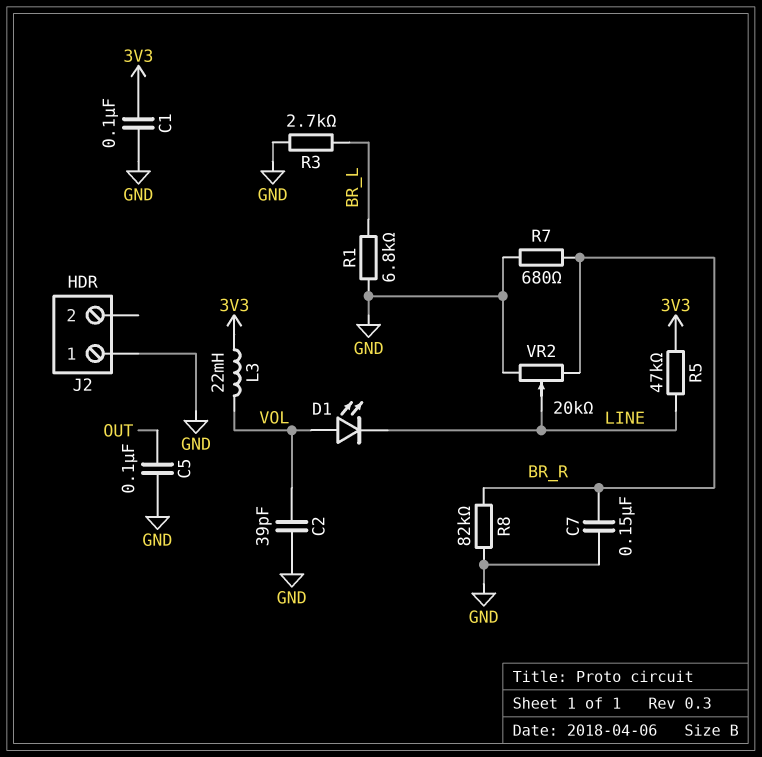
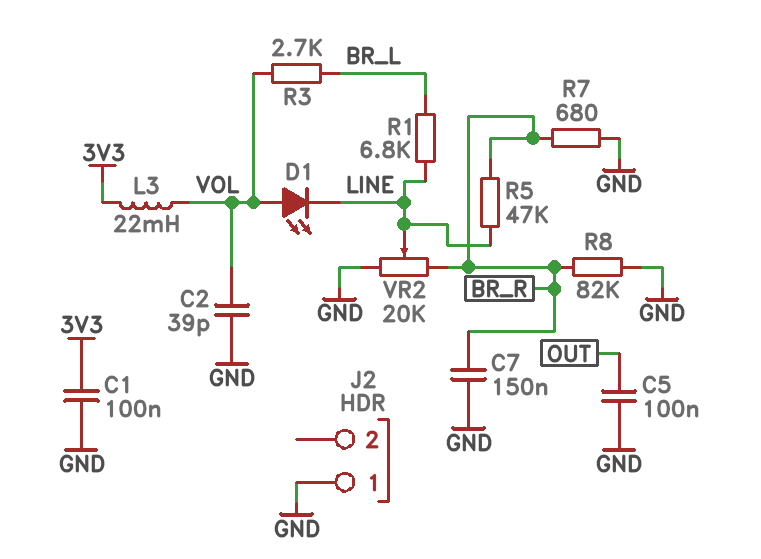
R1: 6.8k (BR_L, GND) -> 6.8k (BR_L, LINE)
R3: 2.7k (BR_L, GND) -> 2.7k (BR_L, VOL)
R5: 47k (3V3, LINE) -> 47k (BR_R, LINE)

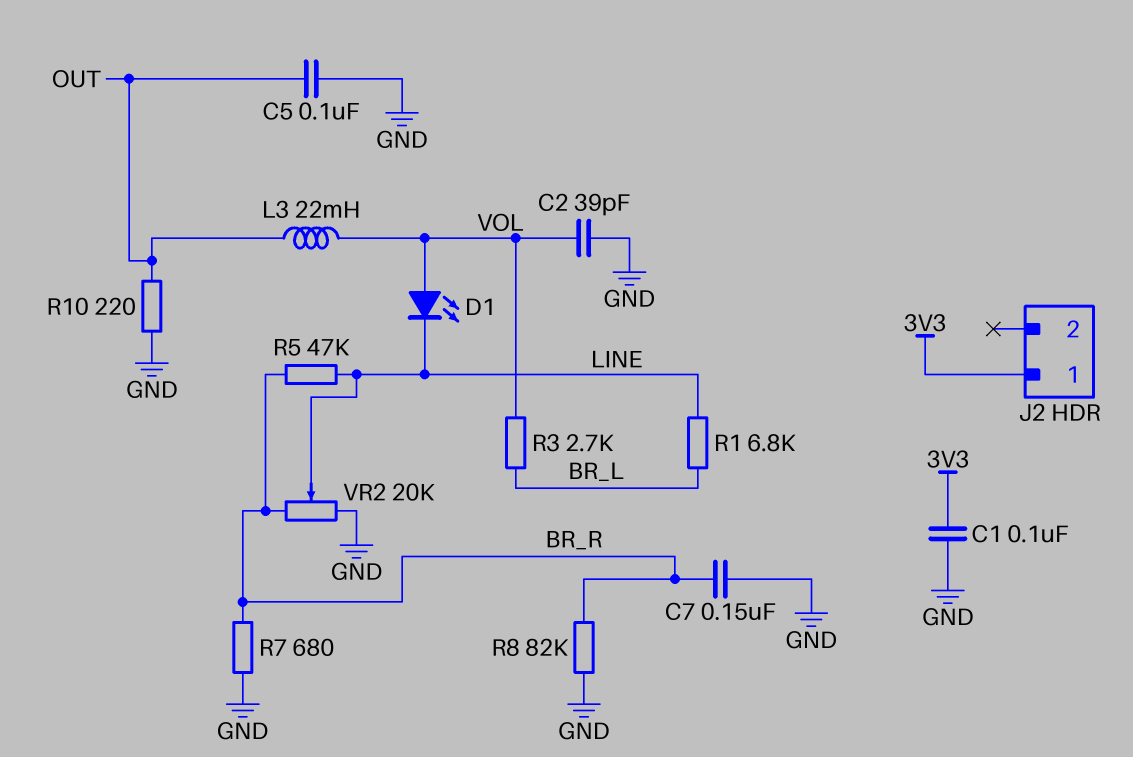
J2 pin 1: GND -> 3V3
L3: 22mH (3V3, VOL) -> 22mH (OUT, VOL)
R10: none -> 220 (GND, OUT)

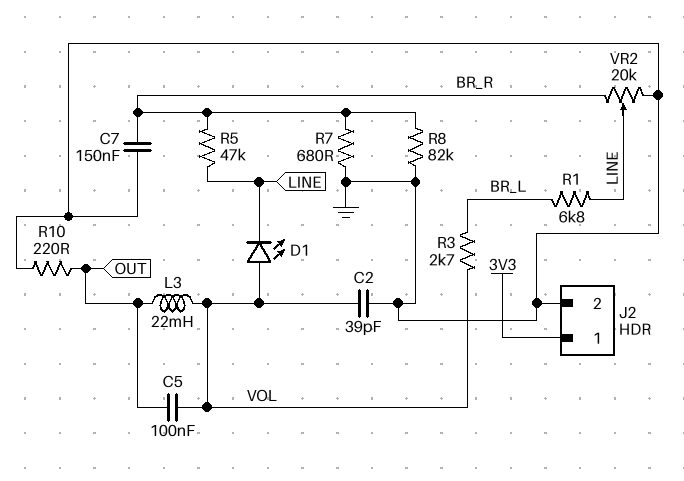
C1: 100nF (3V3, GND) -> none
C5: 100nF (GND, OUT) -> 100nF (OUT, VOL)
J2 pin 2: none -> GND

